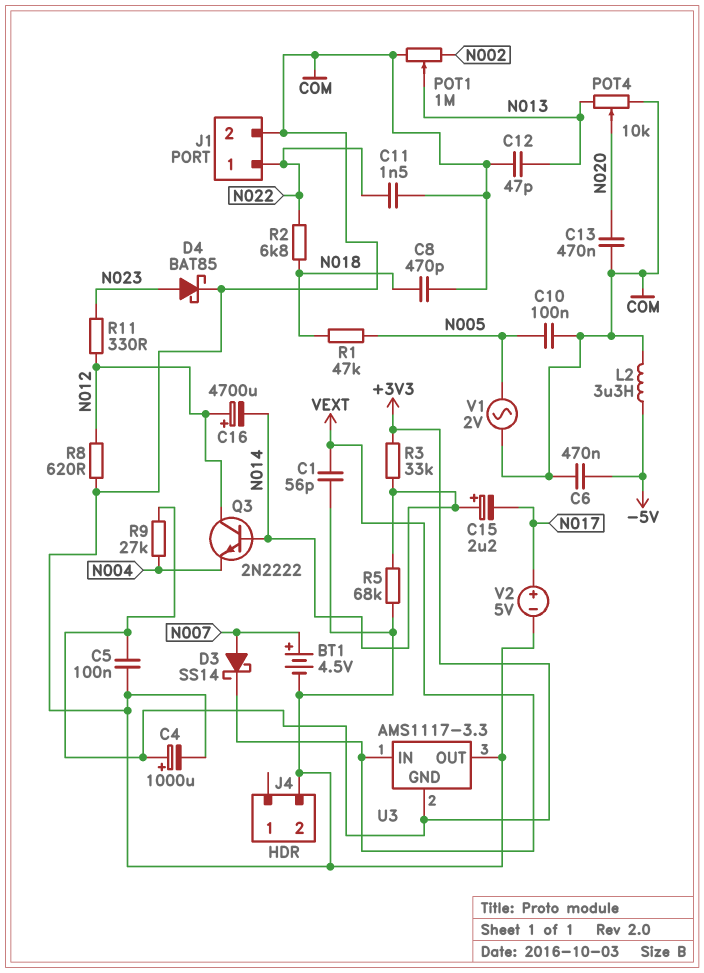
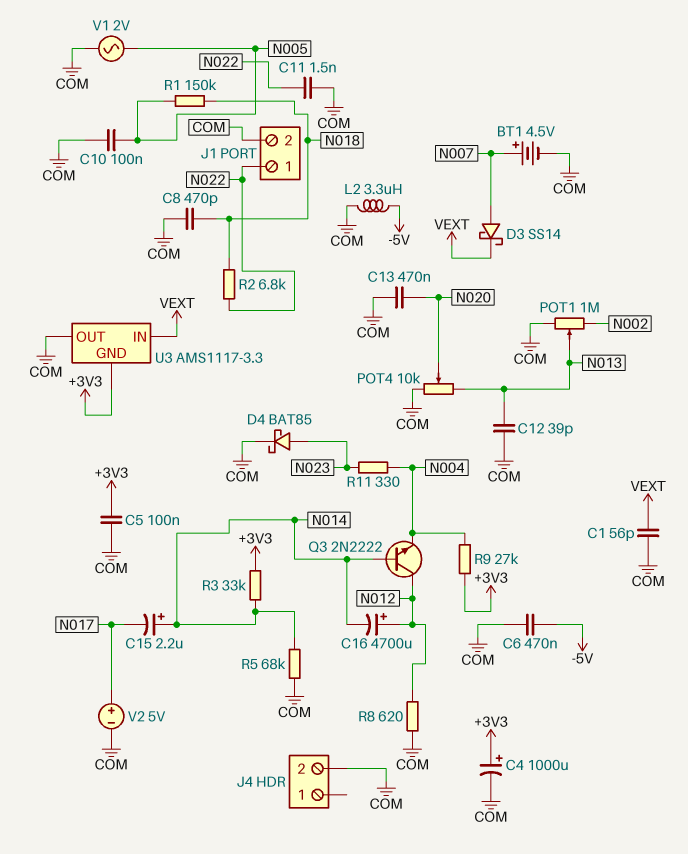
C12: 47pF (COM, N013) -> 39pF (COM, N013)
R1: 47k (N005, N018) -> 150k (N005, N018)
R11: 330 (N012, N023) -> 330 (N004, N023)

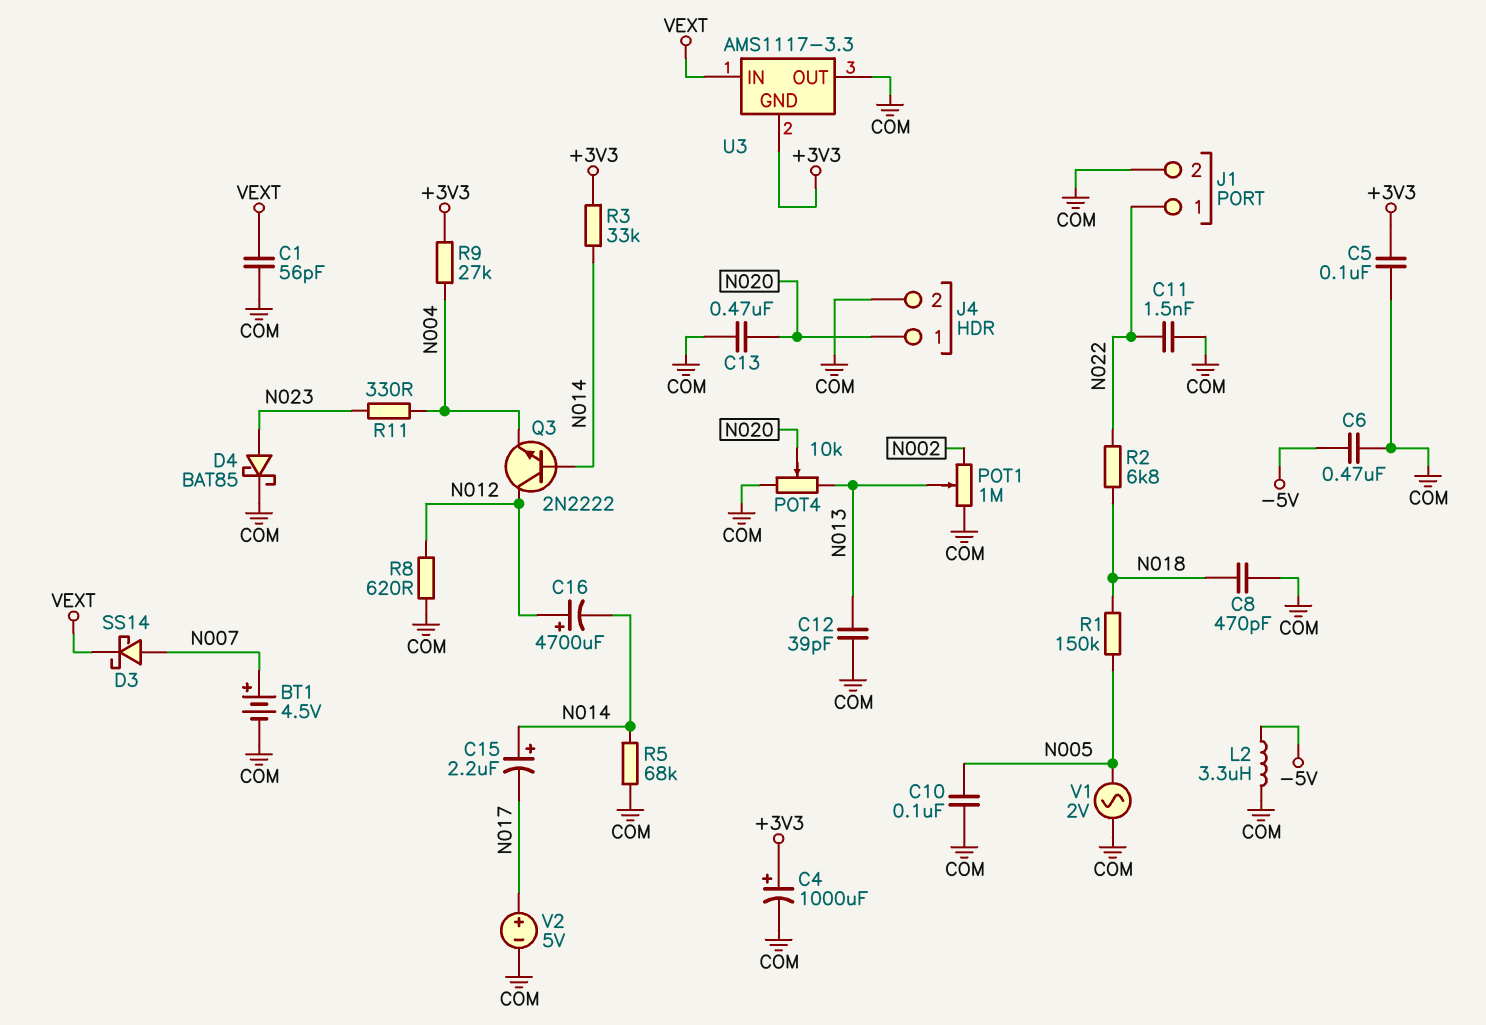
J4 pin 1: none -> N020

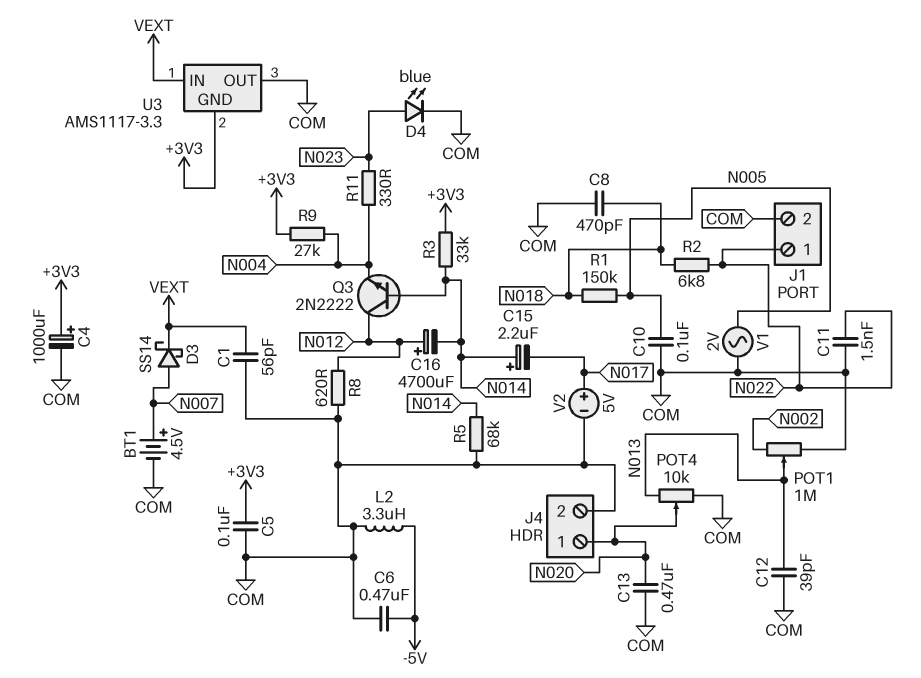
D4: schottky BAT85 (A N023, K COM) -> LED blue (A N023, K COM)

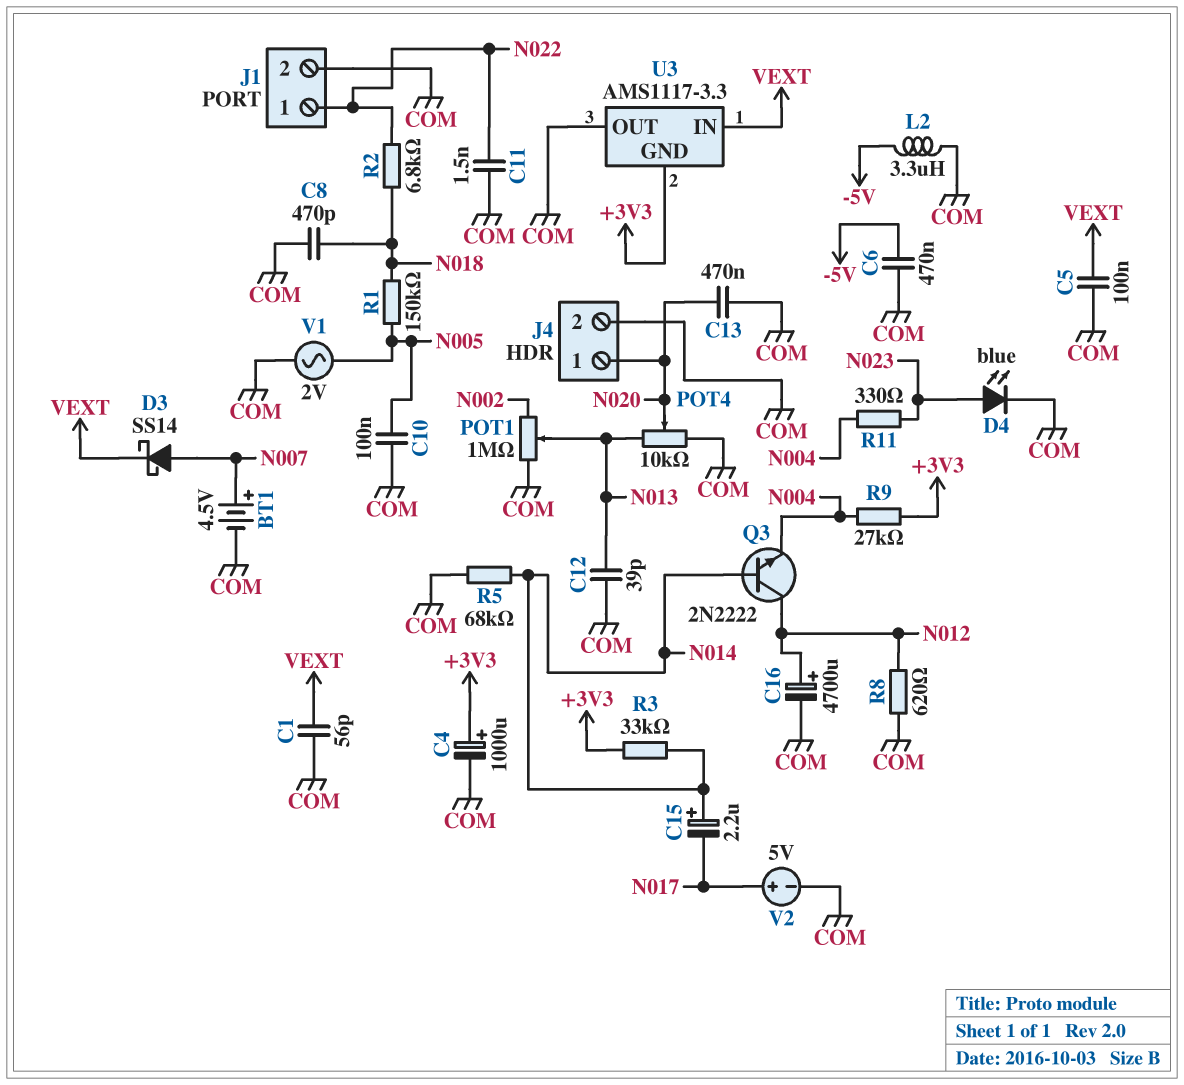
C5: 100nF (+3V3, COM) -> 100nF (COM, VEXT)
C16: 4700uF (plus N012, minus N014) -> 4700uF (plus N012, minus COM)

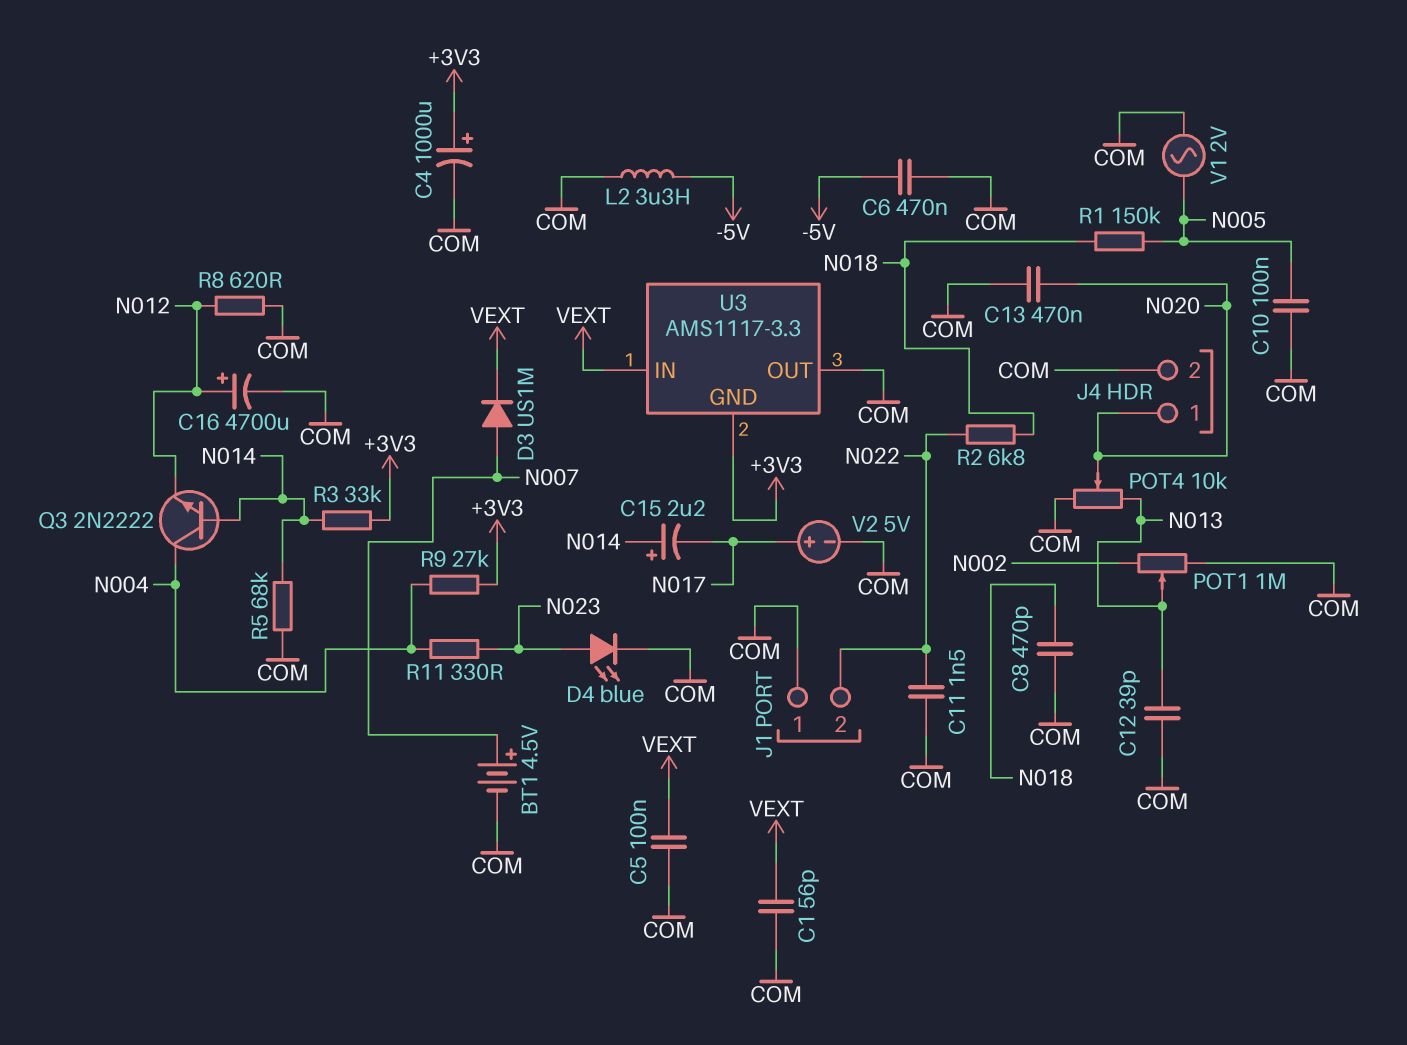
D3: schottky SS14 (A N007, K VEXT) -> diode US1M (A N007, K VEXT)
J1 pin 1: N022 -> COM
J1 pin 2: COM -> N022
Q3: NPN 2N2222 (B N014, C N012, E N004) -> NPN 2N2222 (B N014, C N004, E N012)

